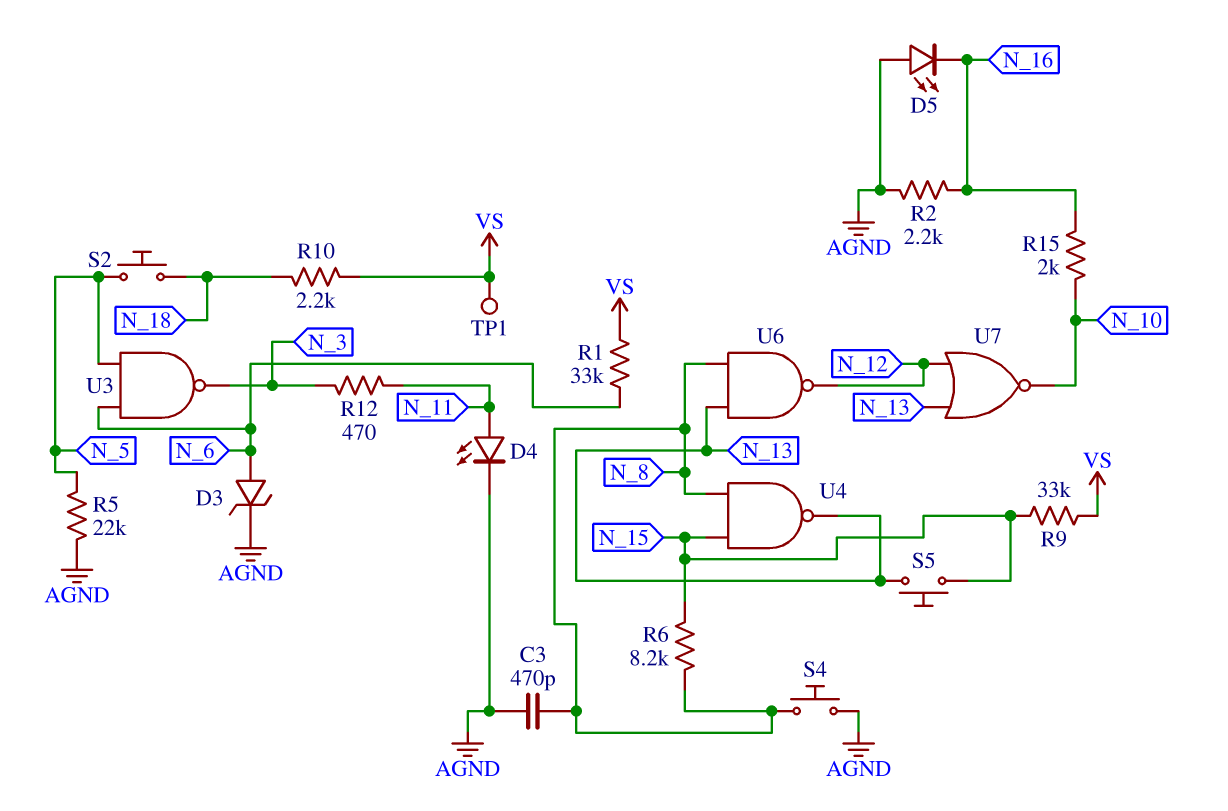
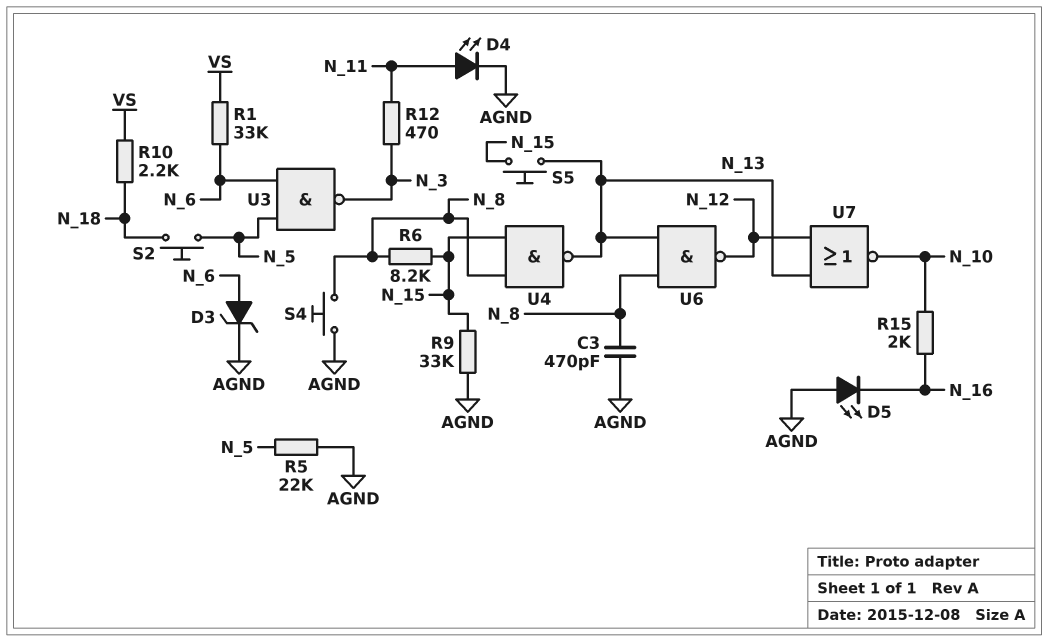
R2: 2.2k (AGND, N_16) -> none
R9: 33k (N_15, VS) -> 33k (AGND, N_15)
TP1: test point (VS) -> none

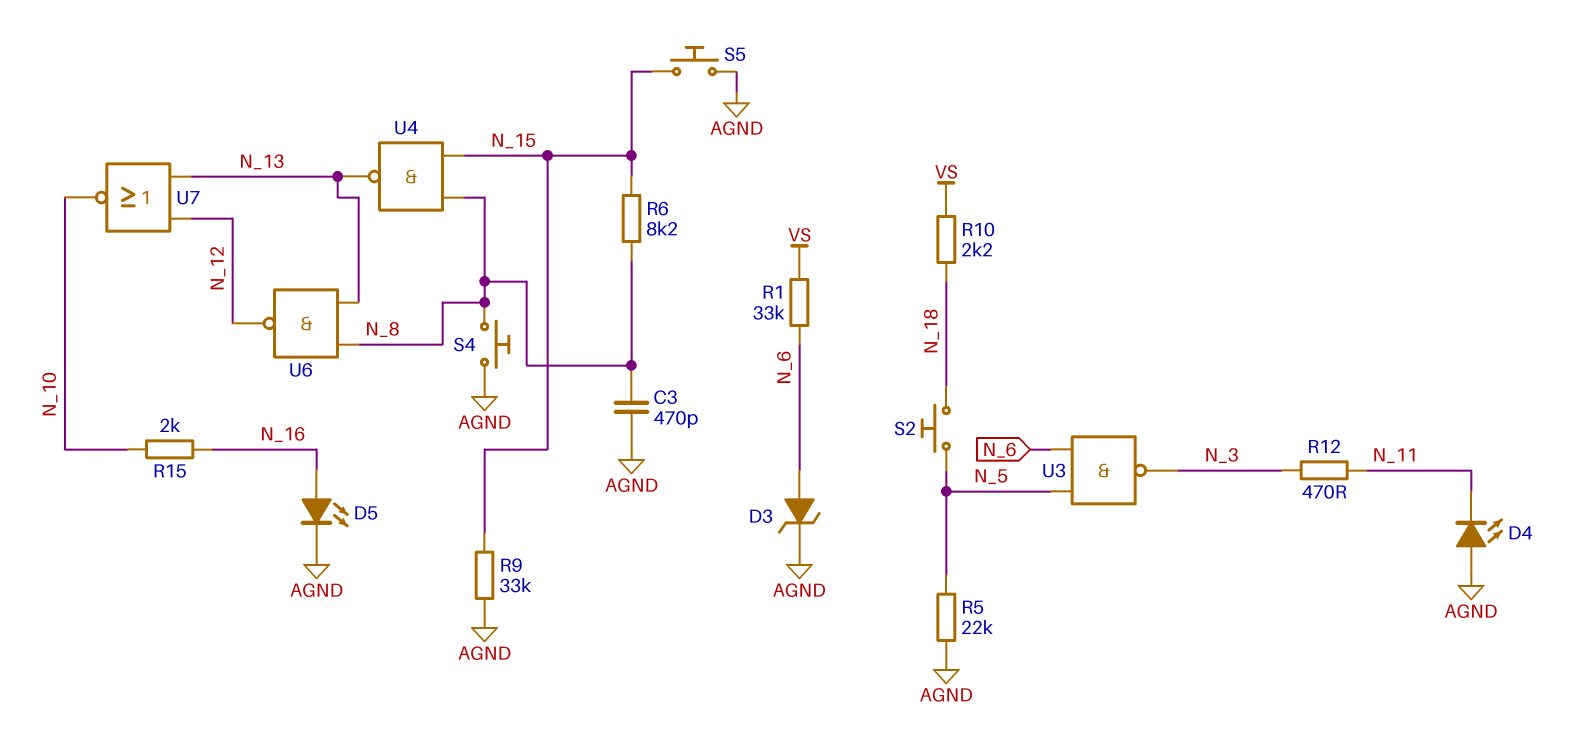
D4: LED (A N_11, K AGND) -> LED (A AGND, K N_11)
D5: LED (A AGND, K N_16) -> LED (A N_16, K AGND)
S5: button (N_13, N_15) -> button (AGND, N_15)

